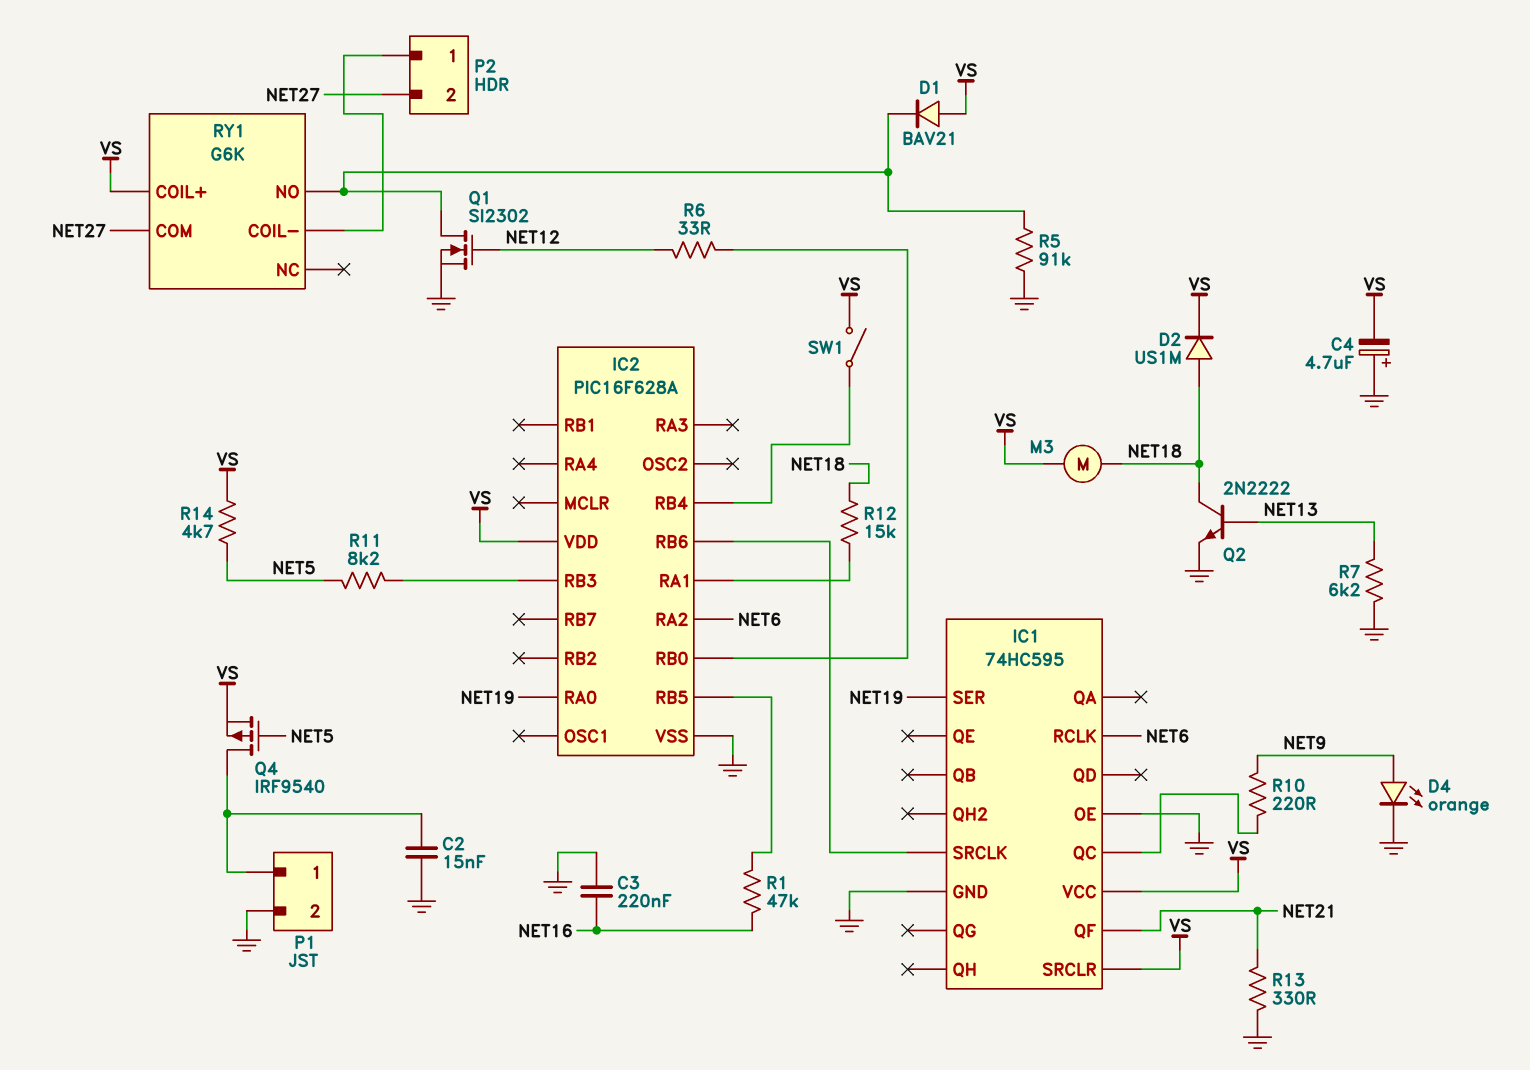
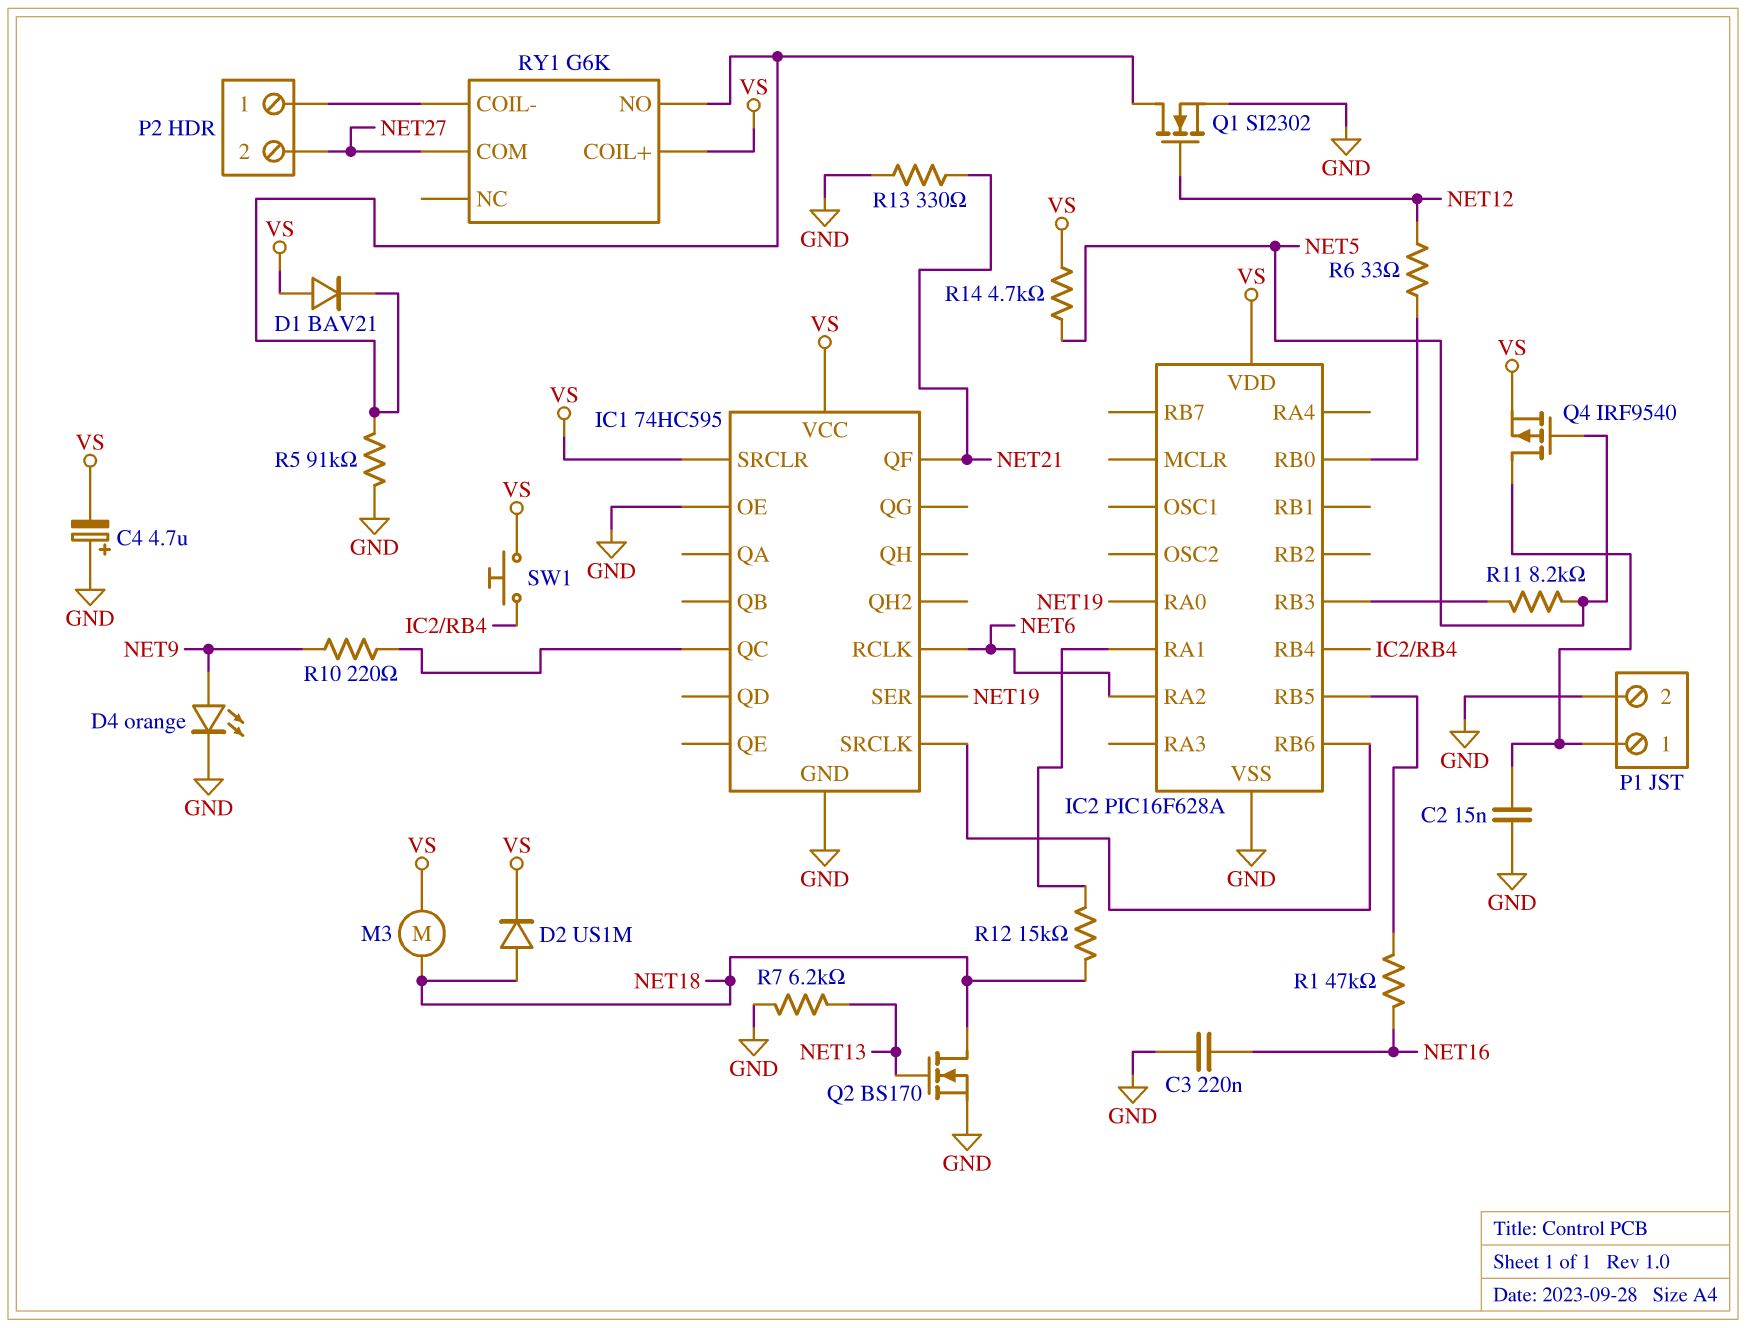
Q2: NPN 2N2222 (B NET13, C NET18, E GND) -> NMOS BS170 (G NET13, D NET18, S GND)
SW1: switch (IC2/RB4, VS) -> button (IC2/RB4, VS)

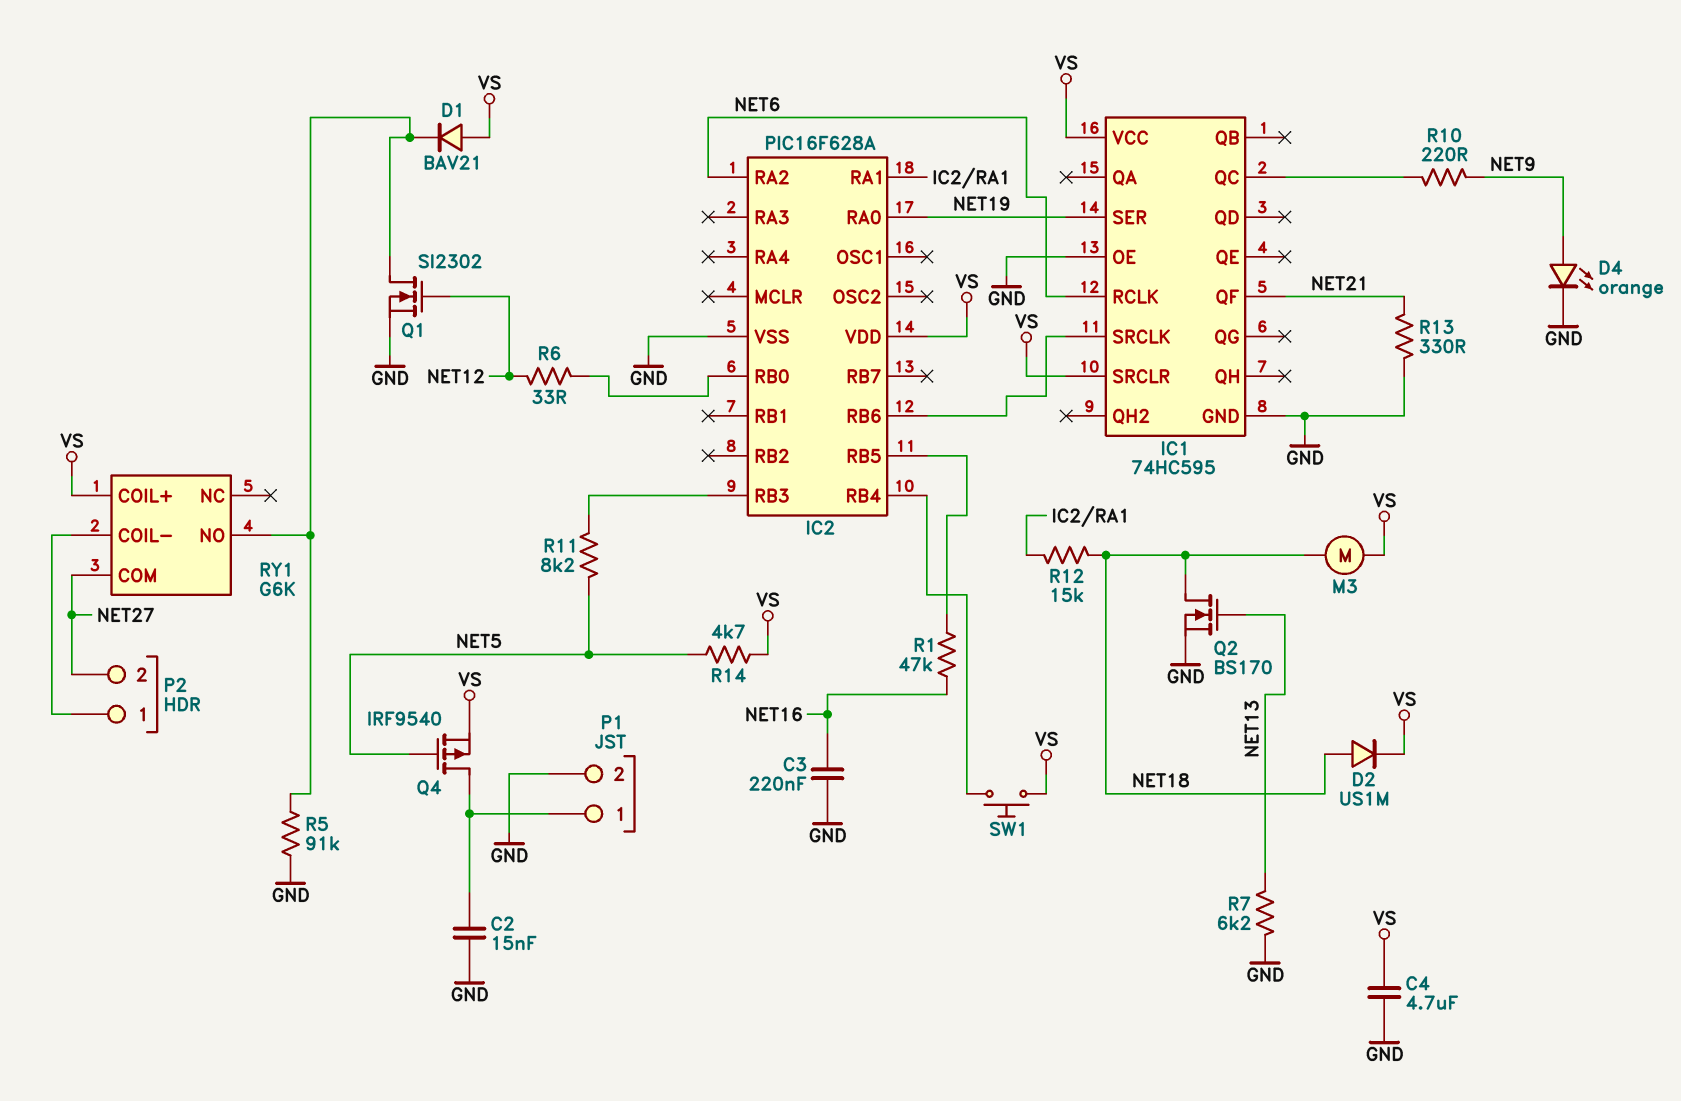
C4: 4.7uF (plus GND, minus VS) -> 4.7uF (GND, VS)

